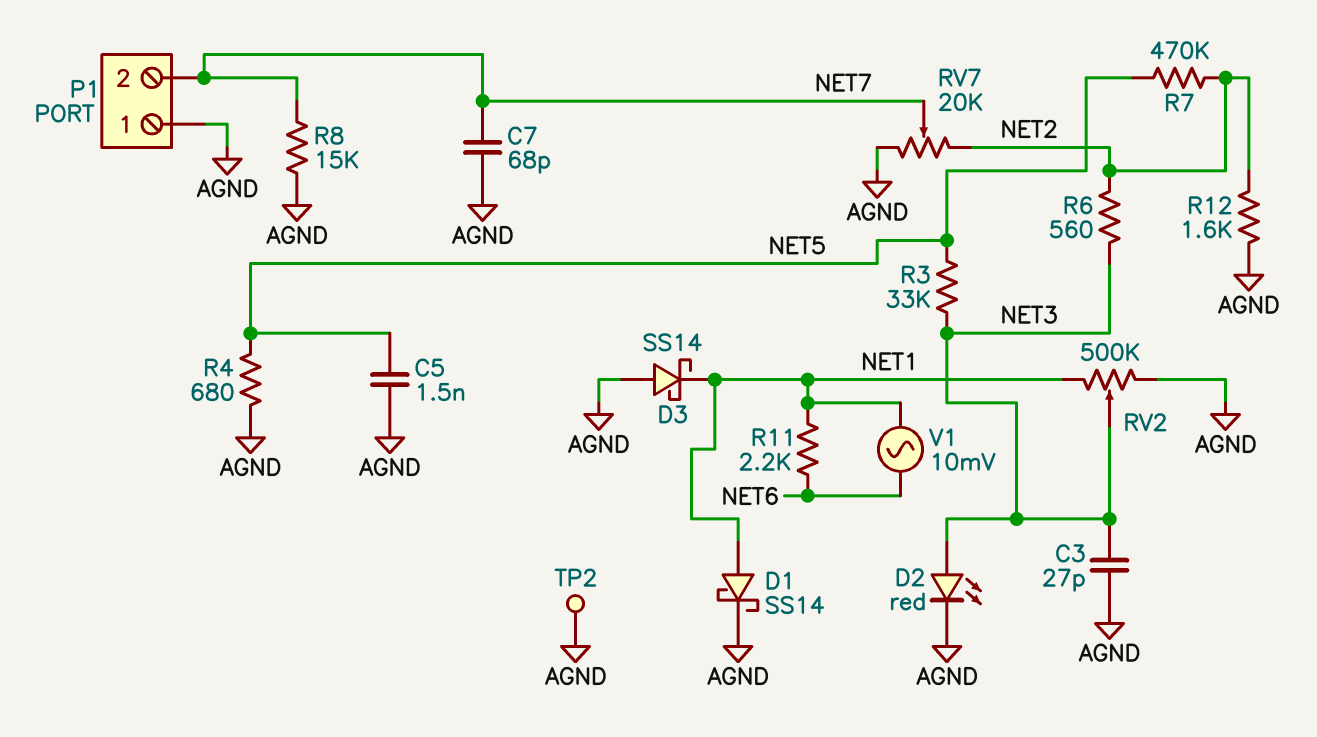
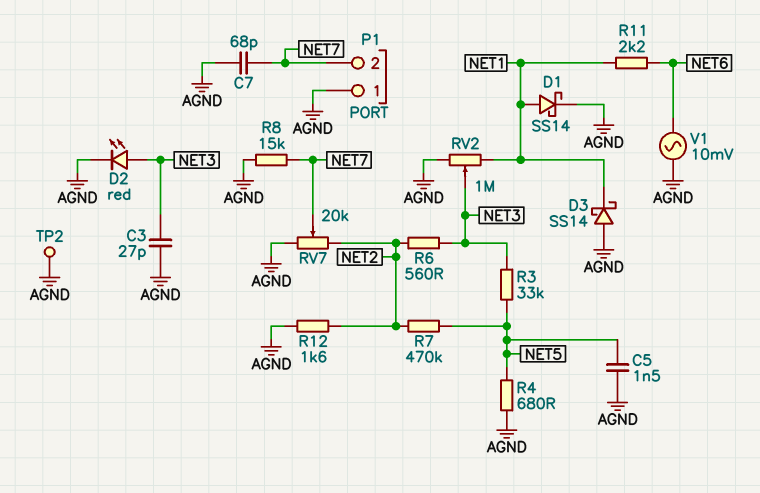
RV2: 500k (AGND, NET1, wiper NET3) -> 1M (AGND, NET1, wiper NET3)
V1: AC 10mV (NET1, NET6) -> AC 10mV (AGND, NET6)

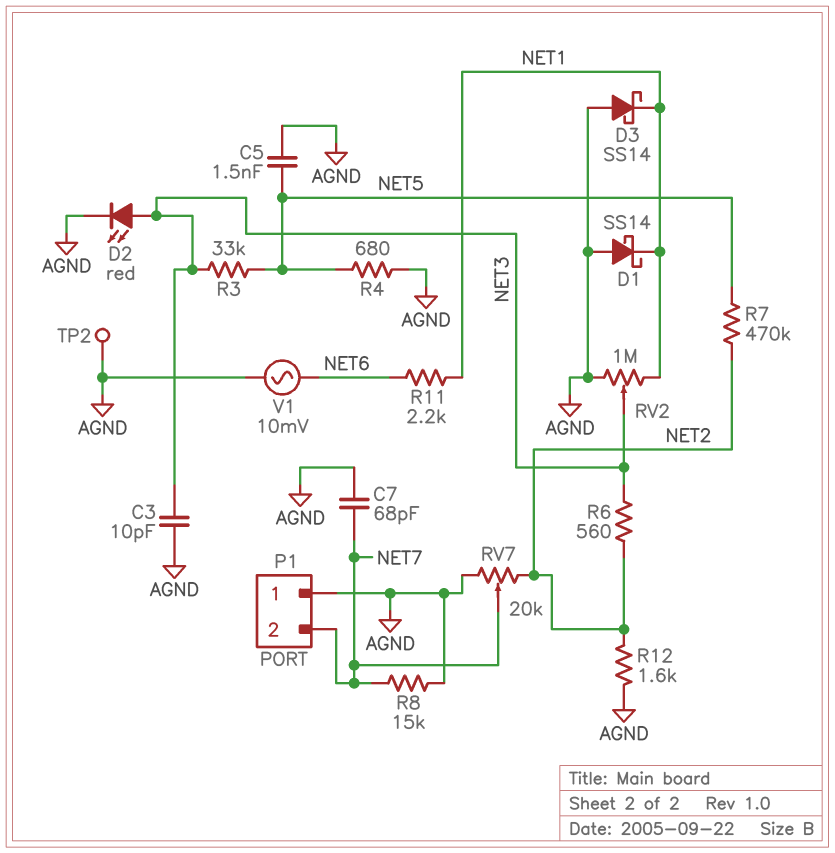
C3: 27pF (AGND, NET3) -> 10pF (AGND, NET3)
D1: schottky SS14 (A NET1, K AGND) -> schottky SS14 (A AGND, K NET1)

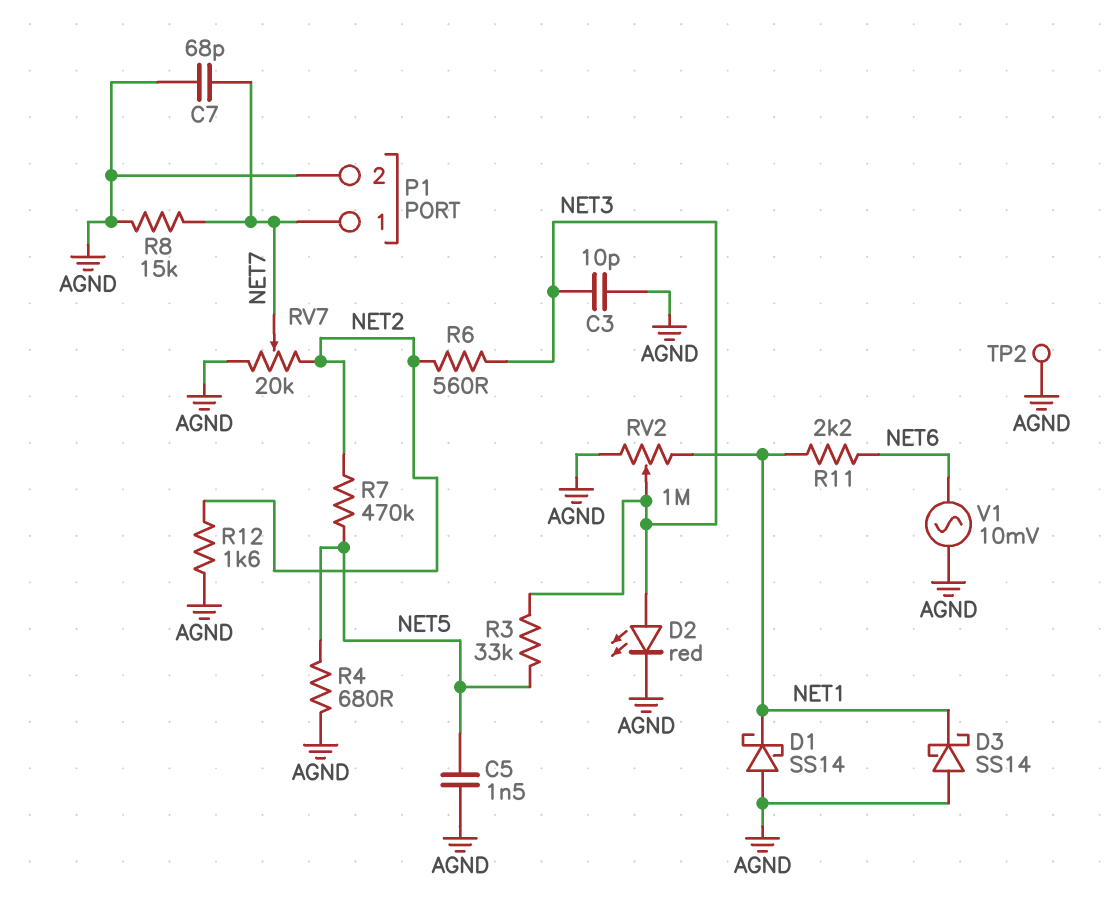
P1 pin 1: AGND -> NET7
P1 pin 2: NET7 -> AGND

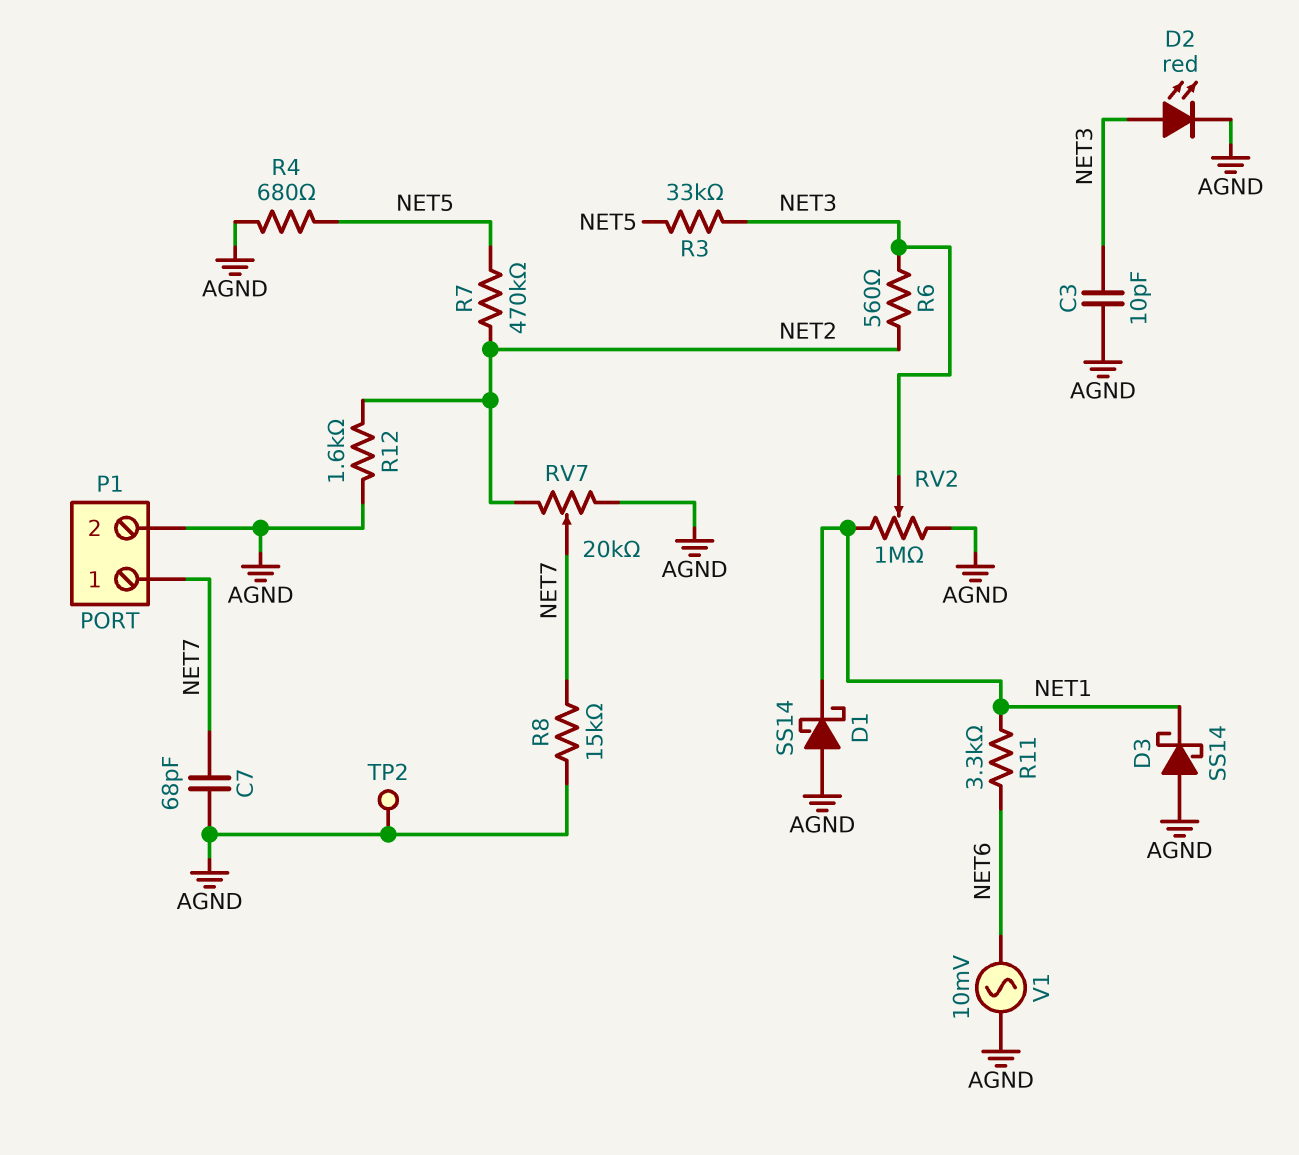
C5: 1.5nF (AGND, NET5) -> none
R11: 2.2k (NET1, NET6) -> 3.3k (NET1, NET6)

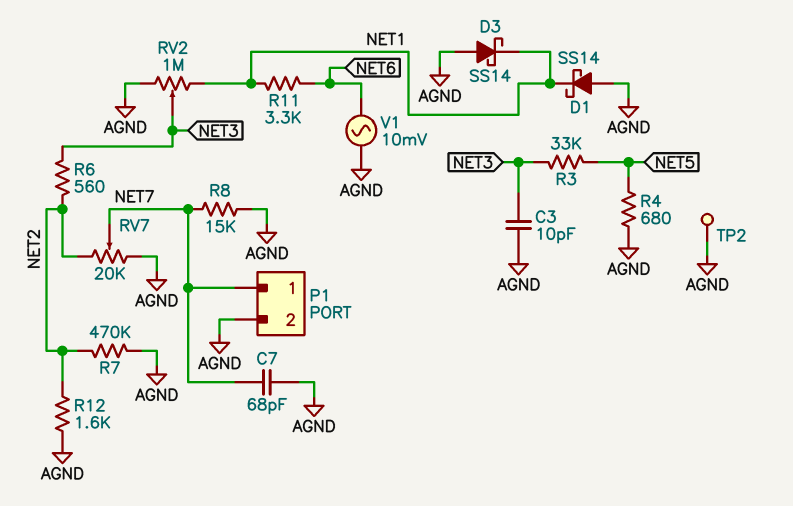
D2: LED red (A NET3, K AGND) -> none
R7: 470k (NET2, NET5) -> 470k (AGND, NET2)

